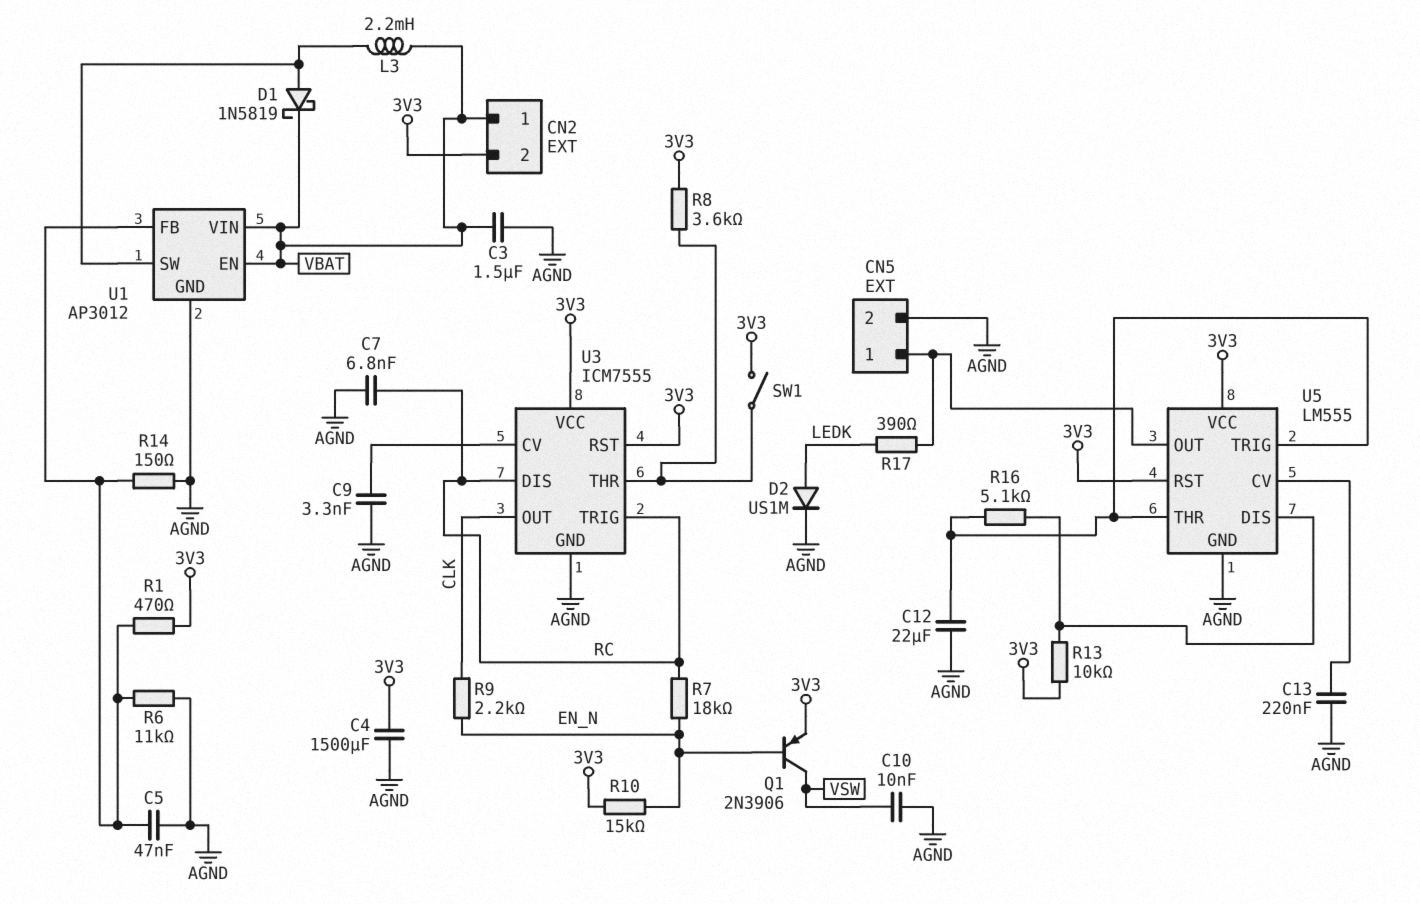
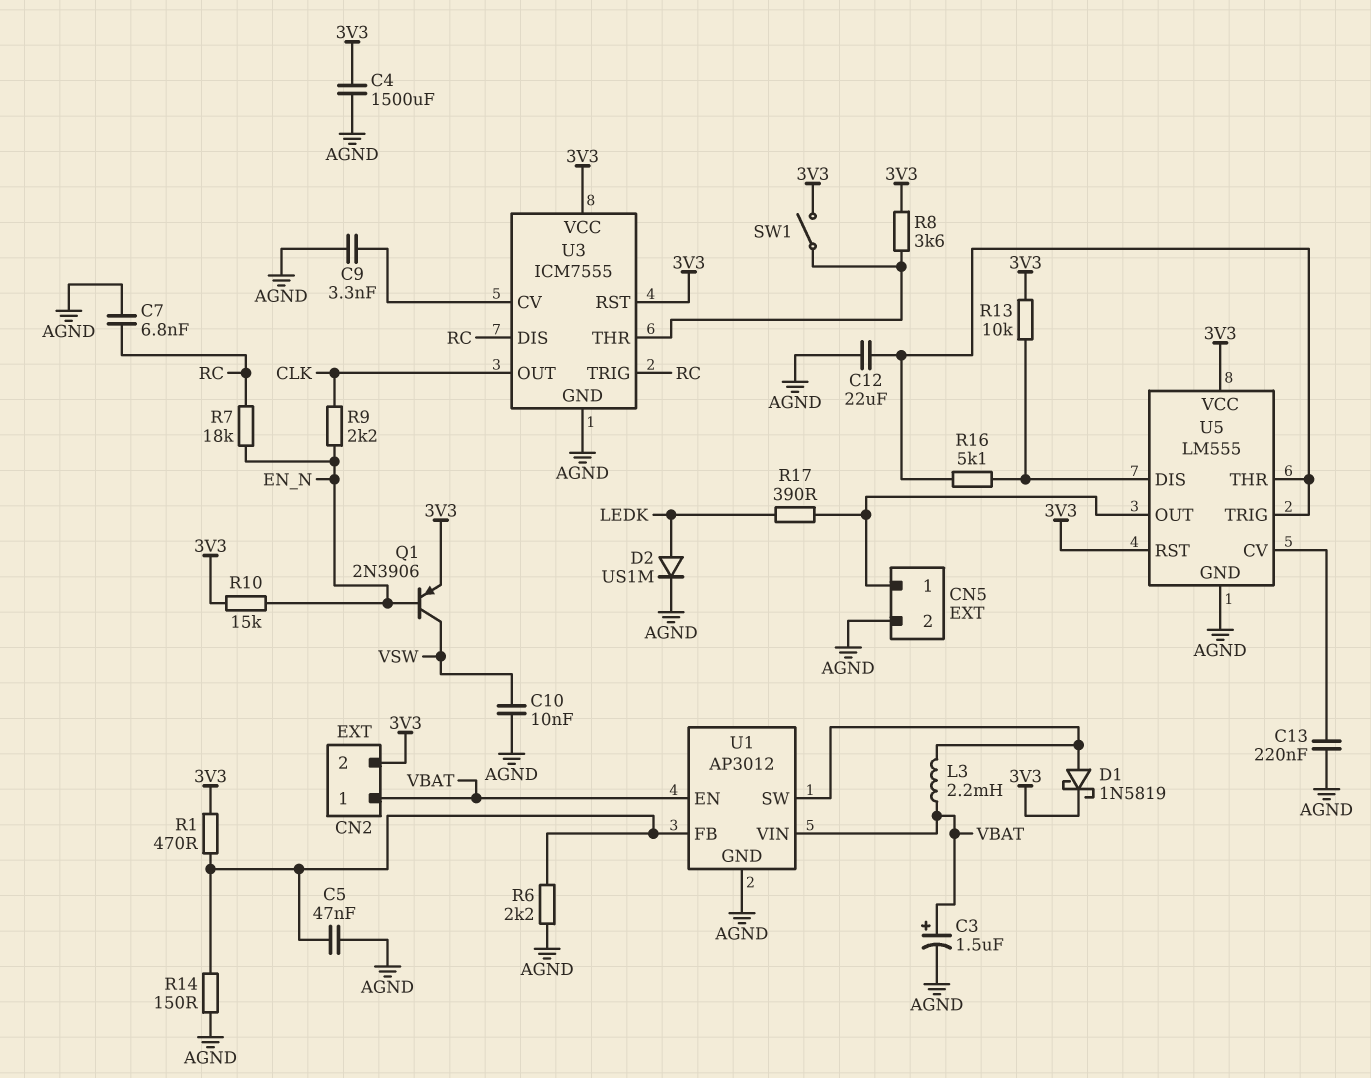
C3: 1.5uF (AGND, VBAT) -> 1.5uF (plus VBAT, minus AGND)
D1: schottky 1N5819 (A U1/SW, K VBAT) -> schottky 1N5819 (A U1/SW, K 3V3)
R6: 11k (AGND, U1/FB) -> 2.2k (AGND, U1/FB)

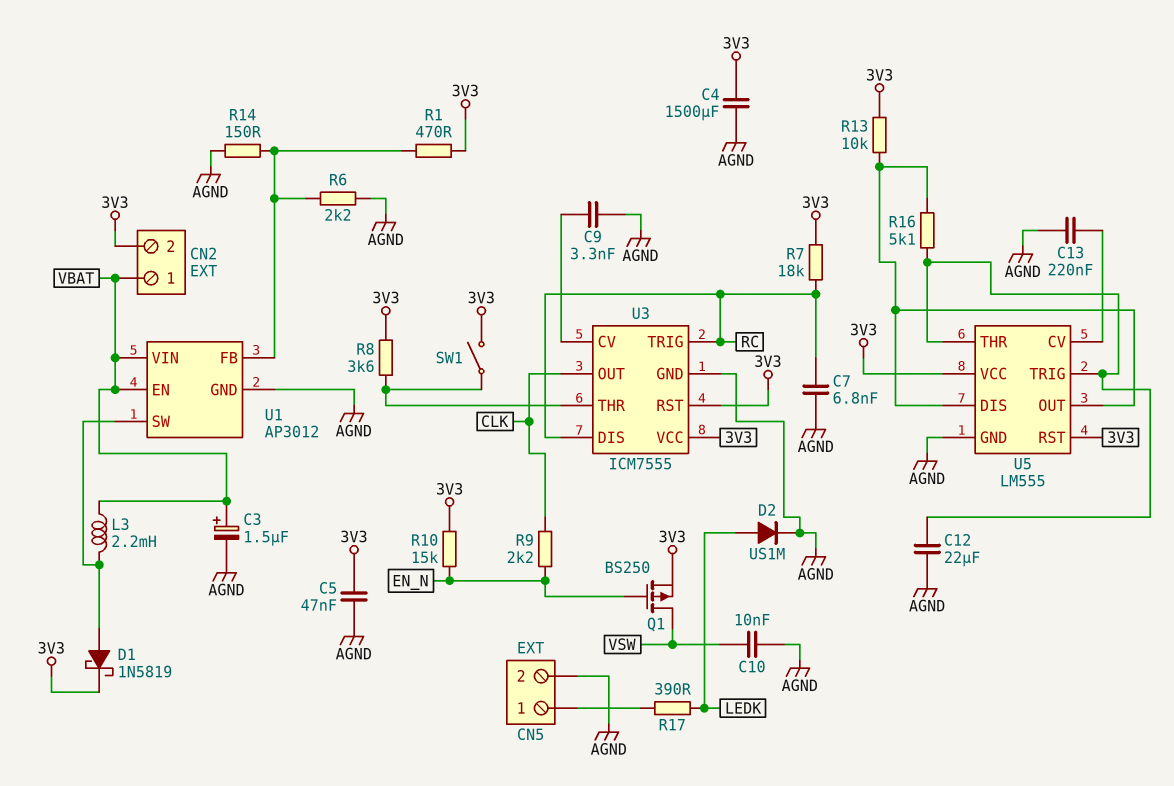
C5: 47nF (AGND, U1/FB) -> 47nF (3V3, AGND)
Q1: PNP 2N3906 (B EN_N, C VSW, E 3V3) -> PMOS BS250 (G EN_N, D VSW, S 3V3)
R7: 18k (EN_N, RC) -> 18k (3V3, RC)
U5 pin OUT: CN5/1 -> U5/DIS

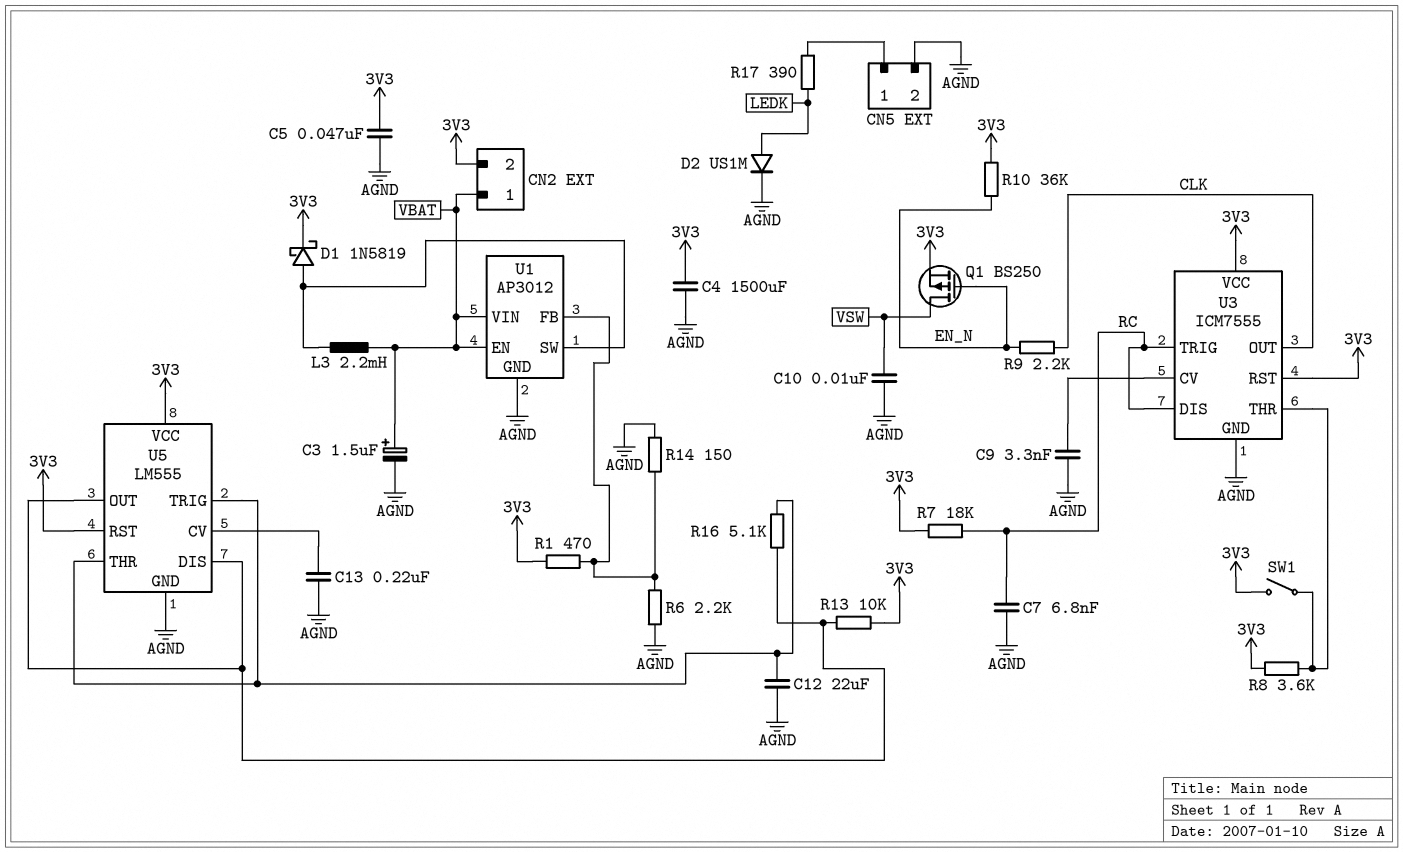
R10: 15k (3V3, EN_N) -> 36k (3V3, EN_N)

